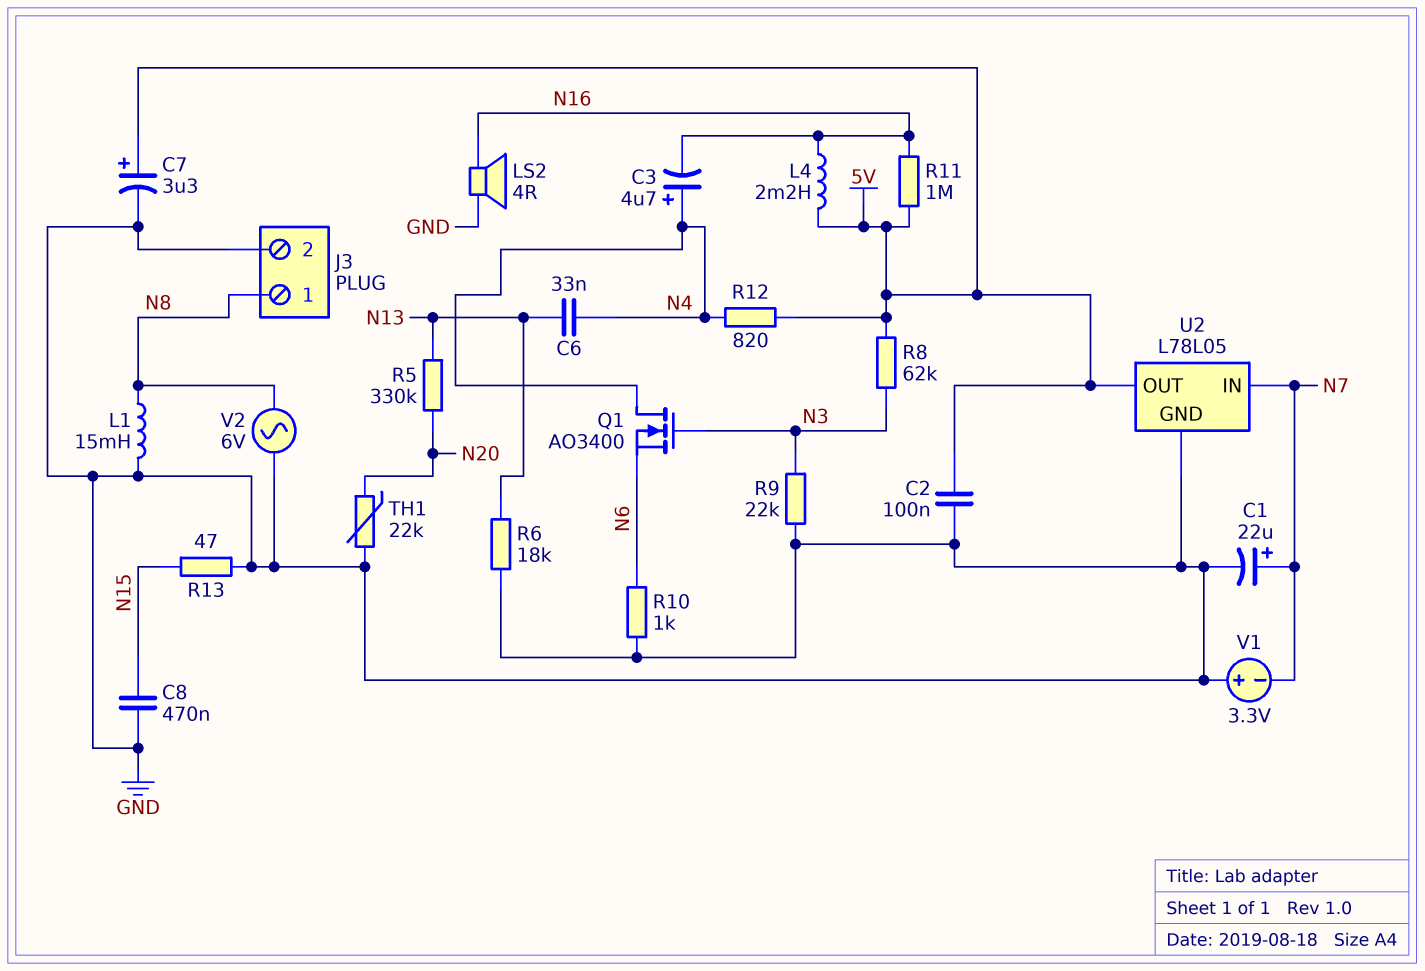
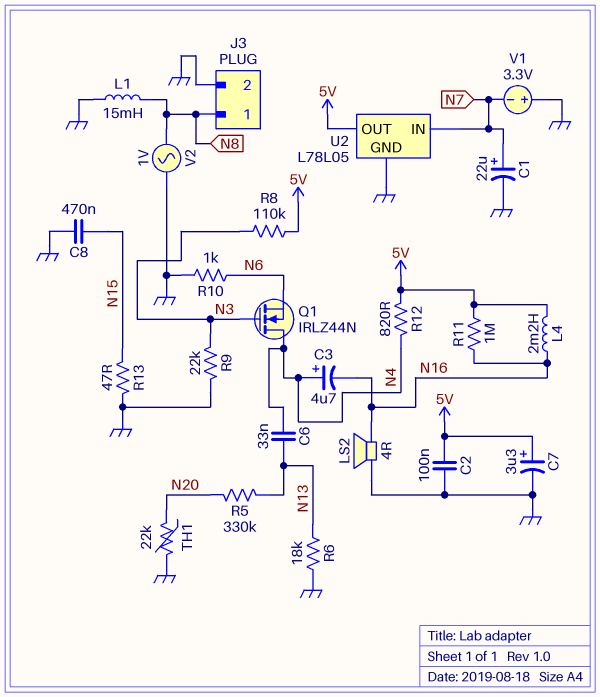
Q1: NMOS AO3400 (G N3, D N4, S N6) -> NMOS IRLZ44N (G N3, D N4, S N6)
R8: 62k (5V, N3) -> 110k (5V, N3)
V2: AC 6V (GND, N8) -> AC 1V (GND, N8)

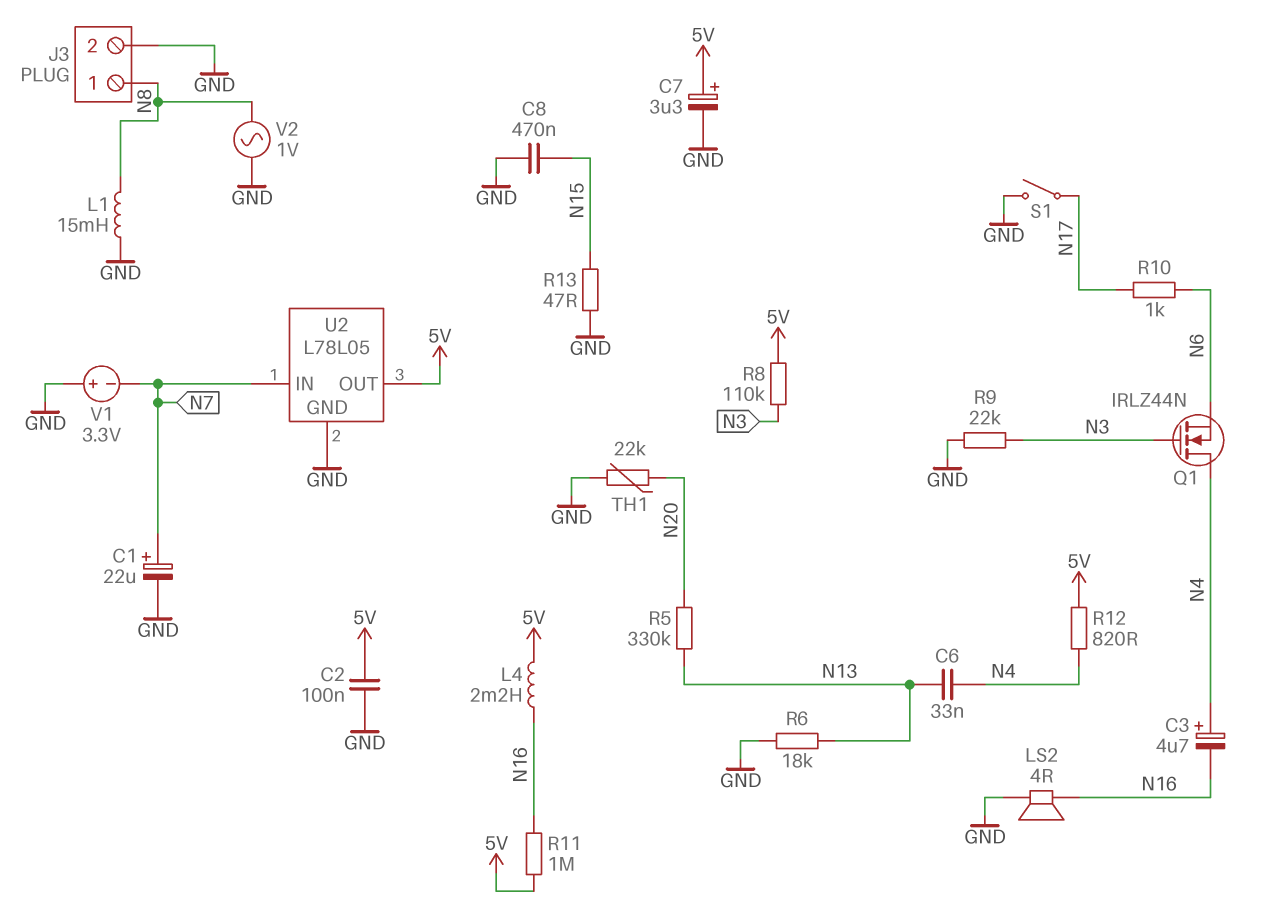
R10: 1k (GND, N6) -> 1k (N6, N17)
S1: none -> switch (GND, N17)

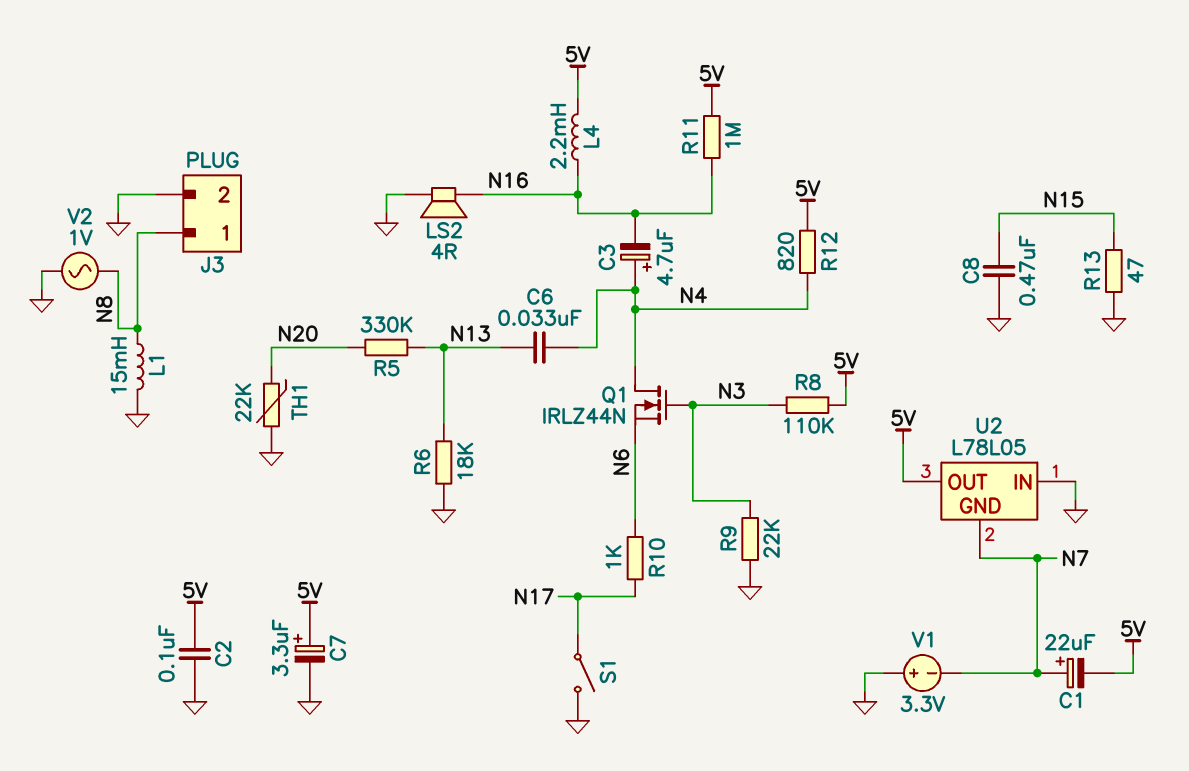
C1: 22uF (plus N7, minus GND) -> 22uF (plus N7, minus 5V)
U2 pin GND: GND -> N7
U2 pin IN: N7 -> GND

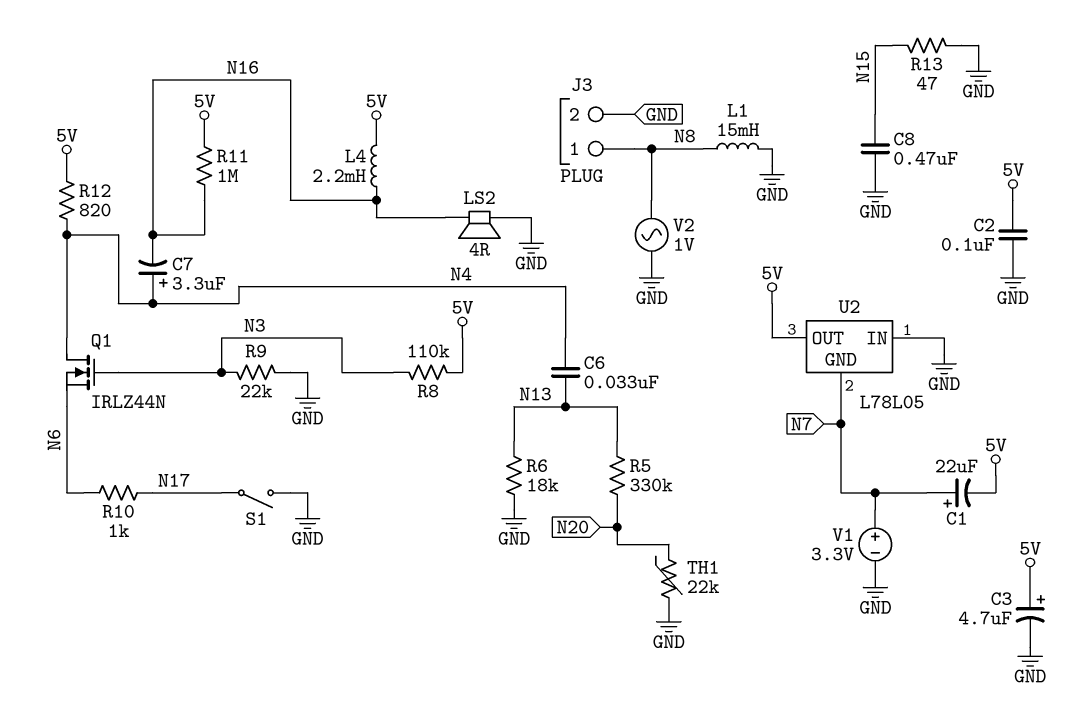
C3: 4.7uF (plus N4, minus N16) -> 4.7uF (plus 5V, minus GND)
C7: 3.3uF (plus 5V, minus GND) -> 3.3uF (plus N4, minus N16)
V1: 3.3V (plus GND, minus N7) -> 3.3V (plus N7, minus GND)

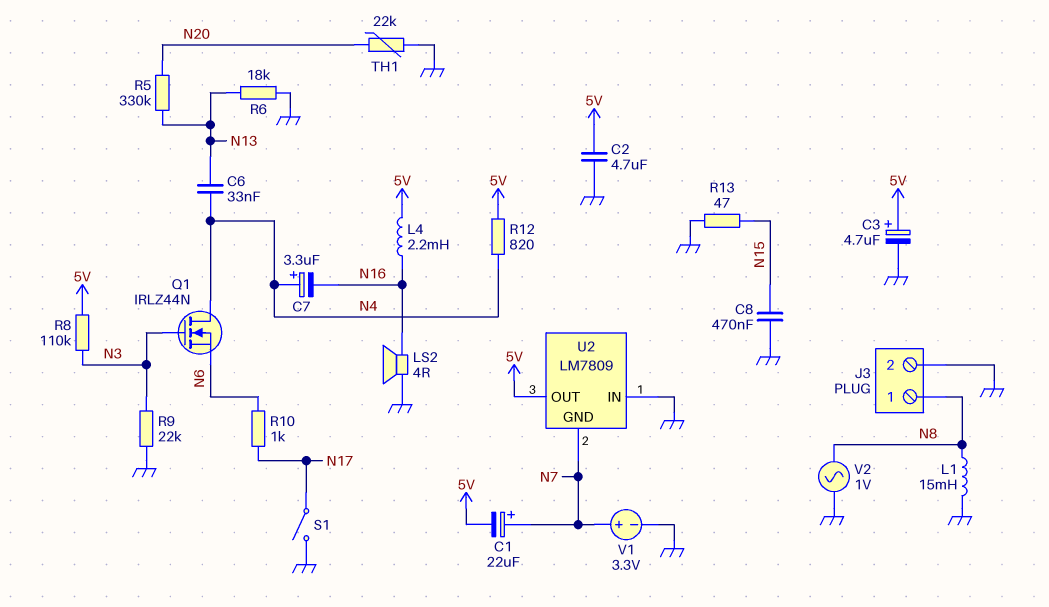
C2: 100nF (5V, GND) -> 4.7uF (5V, GND)
R11: 1M (5V, N16) -> none
U2: L78L05 -> LM7809

